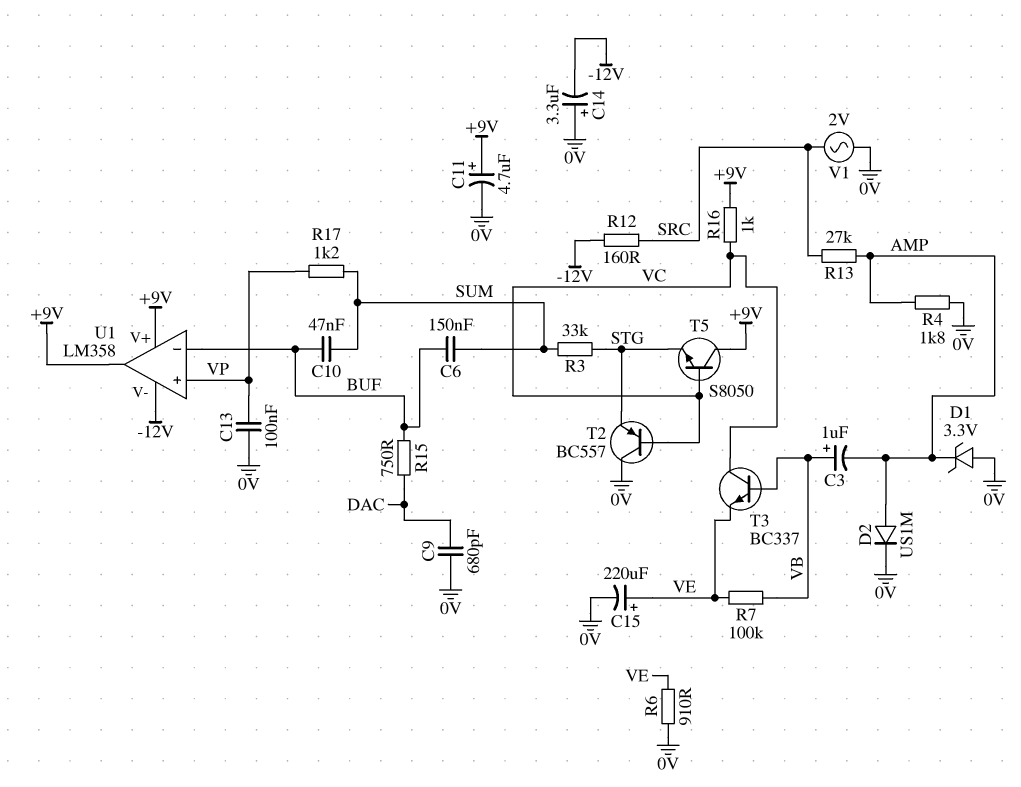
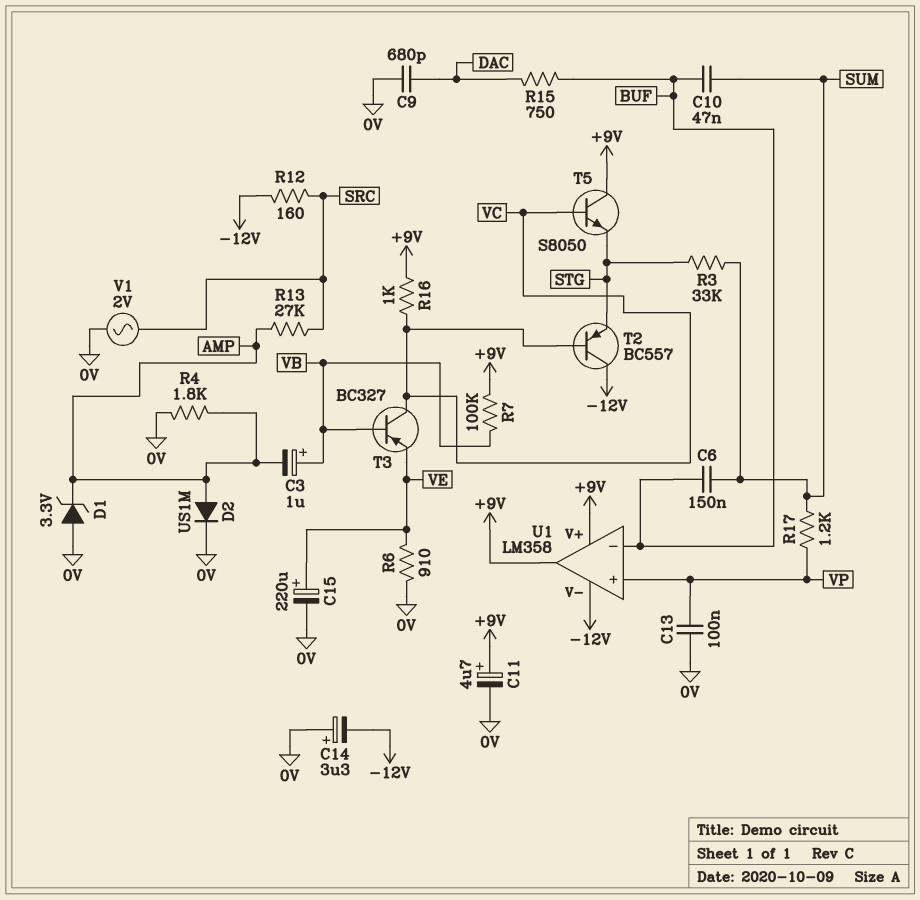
R7: 100k (VB, VE) -> 100k (+9V, VB)
T2: PNP BC557 (B VC, C 0V, E STG) -> PNP BC557 (B VC, C -12V, E STG)
T3: NPN BC337 (B VB, C VC, E VE) -> PNP BC327 (B VB, C VC, E VE)

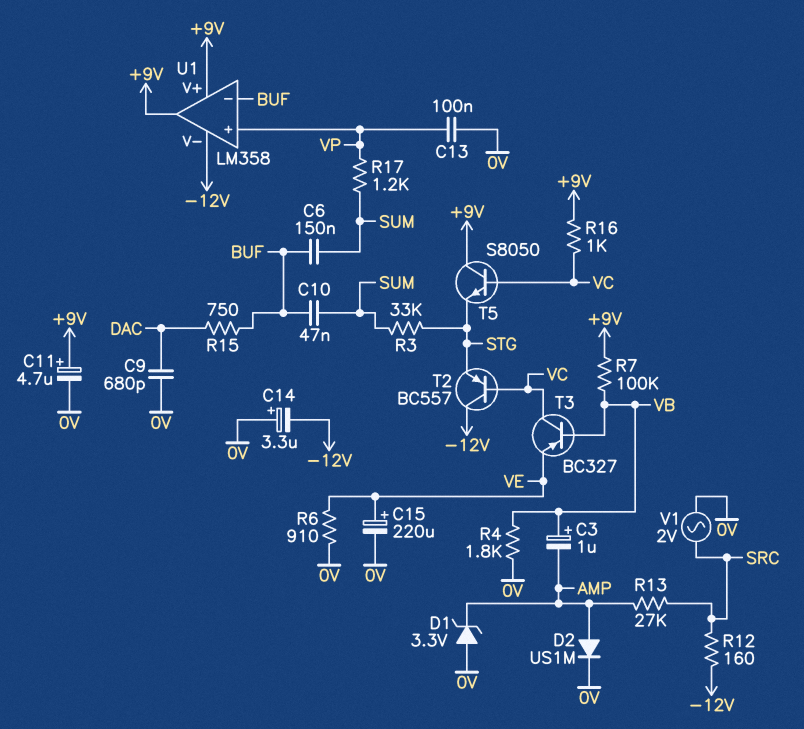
R4: 1.8k (0V, AMP) -> 1.8k (0V, VB)

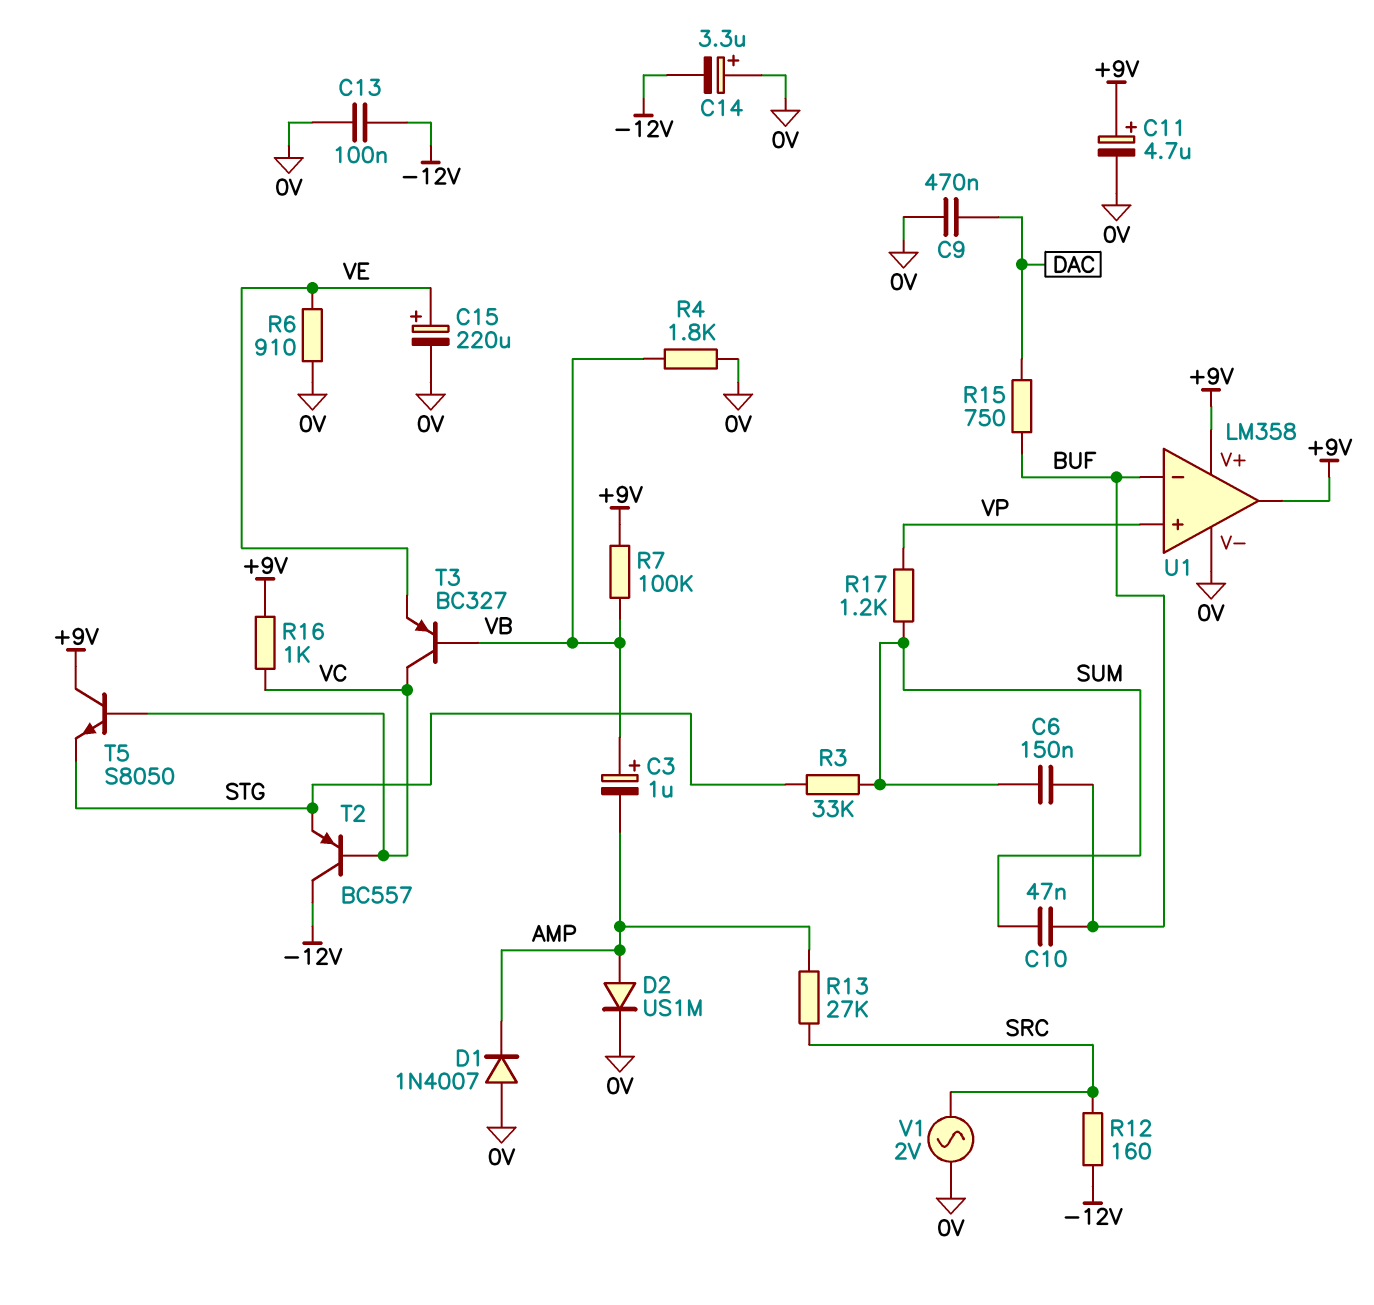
C9: 680pF (0V, DAC) -> 470nF (0V, DAC)
C13: 100nF (0V, VP) -> 100nF (-12V, 0V)
D1: zener 3.3V (A 0V, K AMP) -> diode 1N4007 (A 0V, K AMP)
U1 pin V-: -12V -> 0V

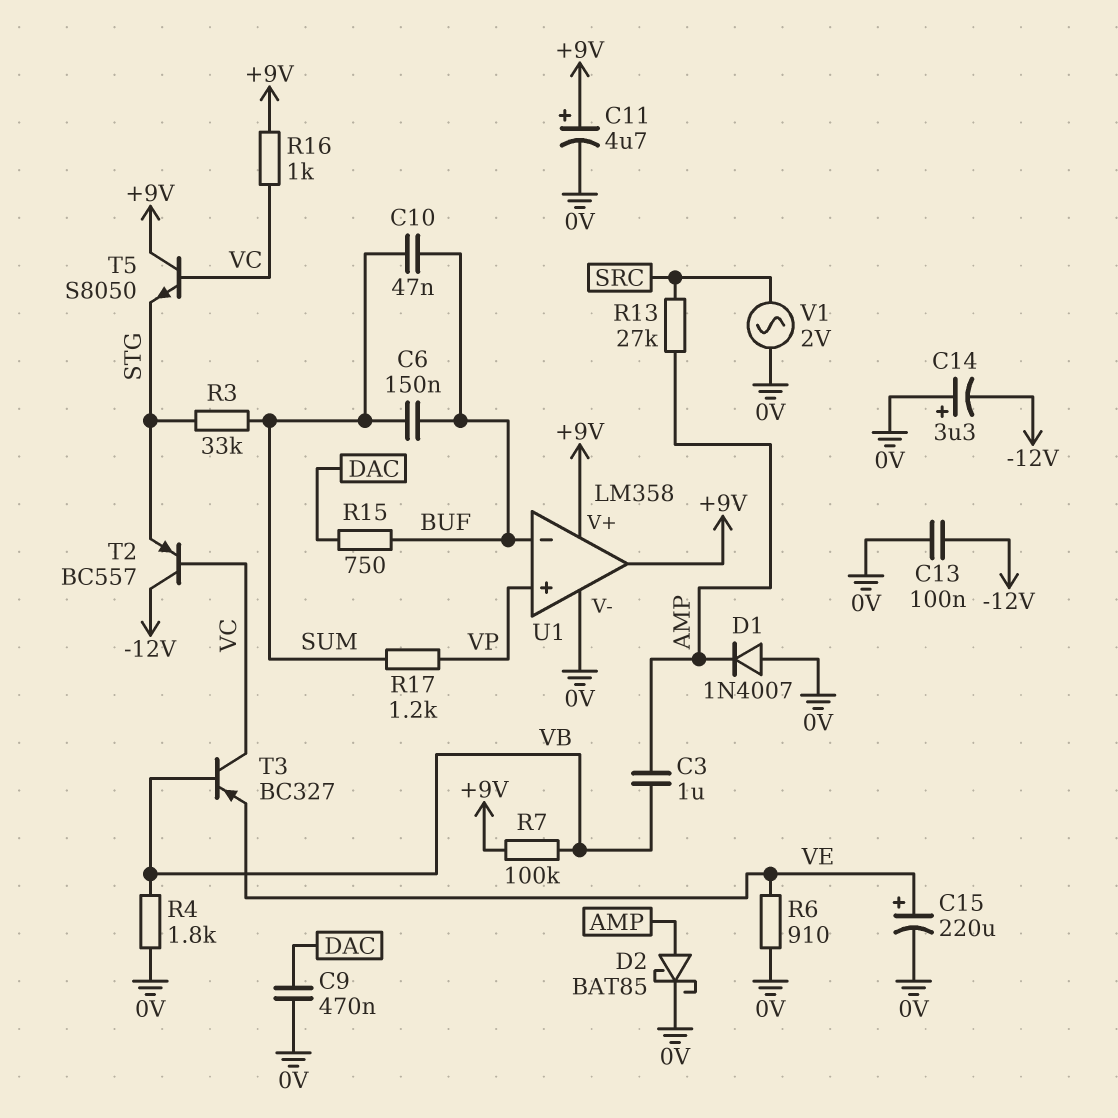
C3: 1uF (plus VB, minus AMP) -> 1uF (AMP, VB)
D2: diode US1M (A AMP, K 0V) -> schottky BAT85 (A AMP, K 0V)
R12: 160 (-12V, SRC) -> none

